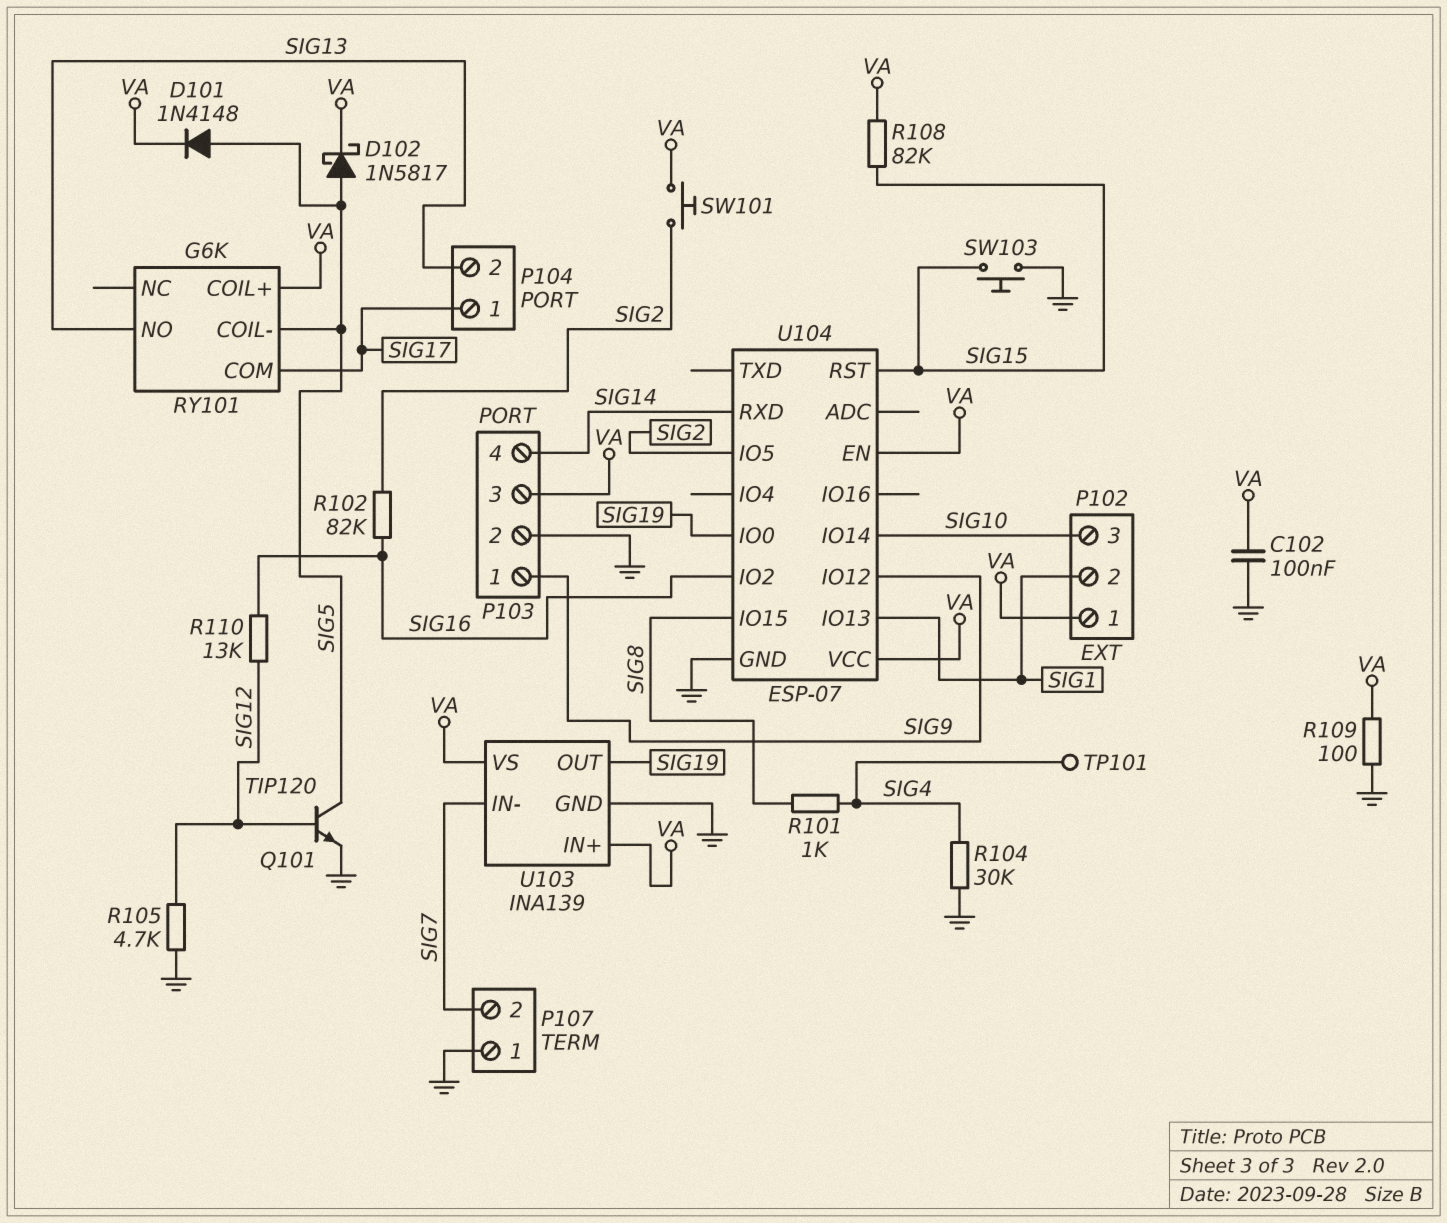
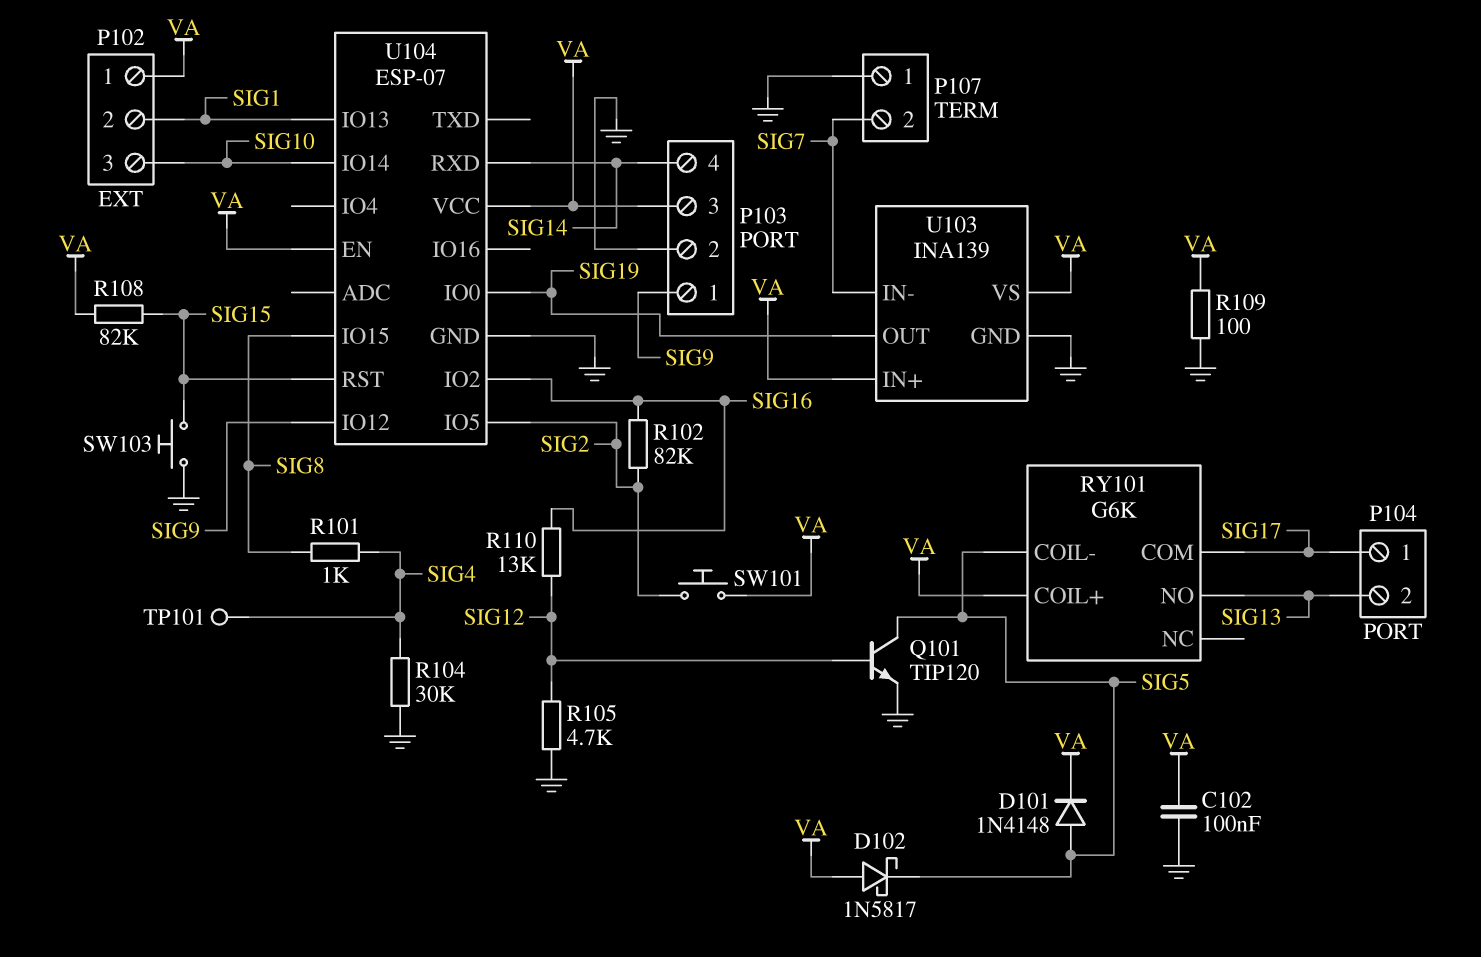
D102: schottky 1N5817 (A SIG5, K VA) -> schottky 1N5817 (A VA, K SIG5)

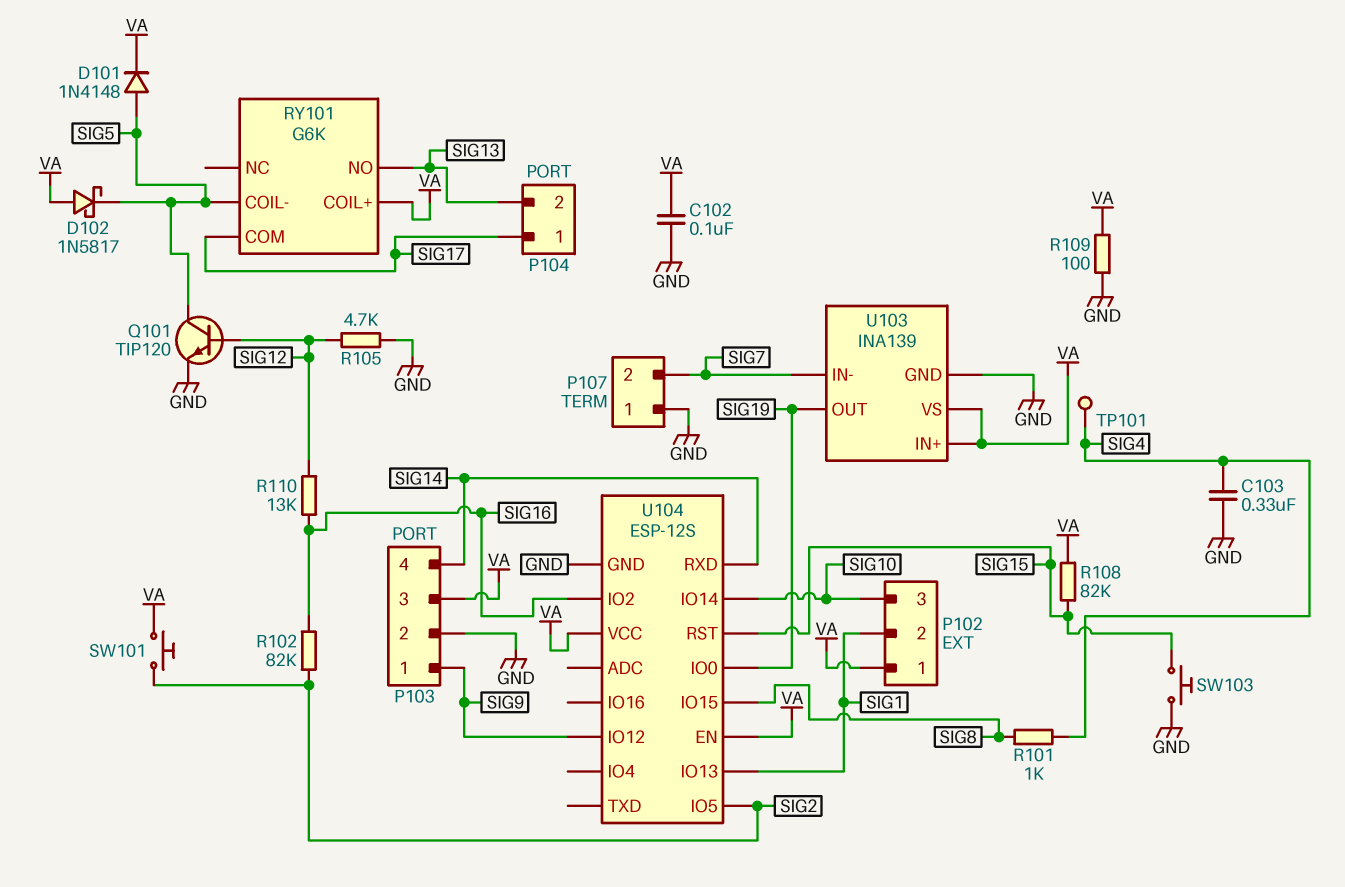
C103: none -> 330nF (GND, SIG4)
R104: 30k (GND, SIG4) -> none
U104: ESP-07 -> ESP-12S

